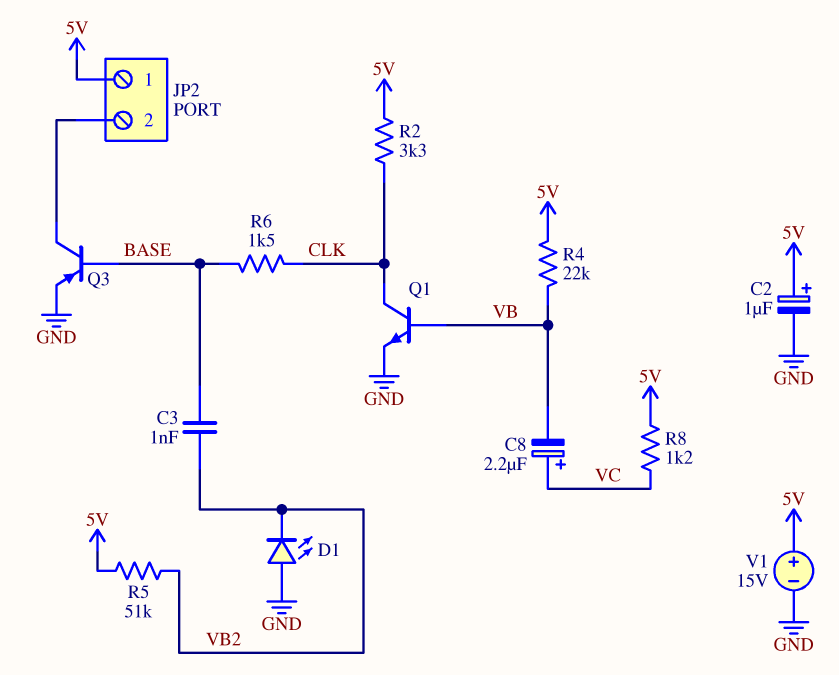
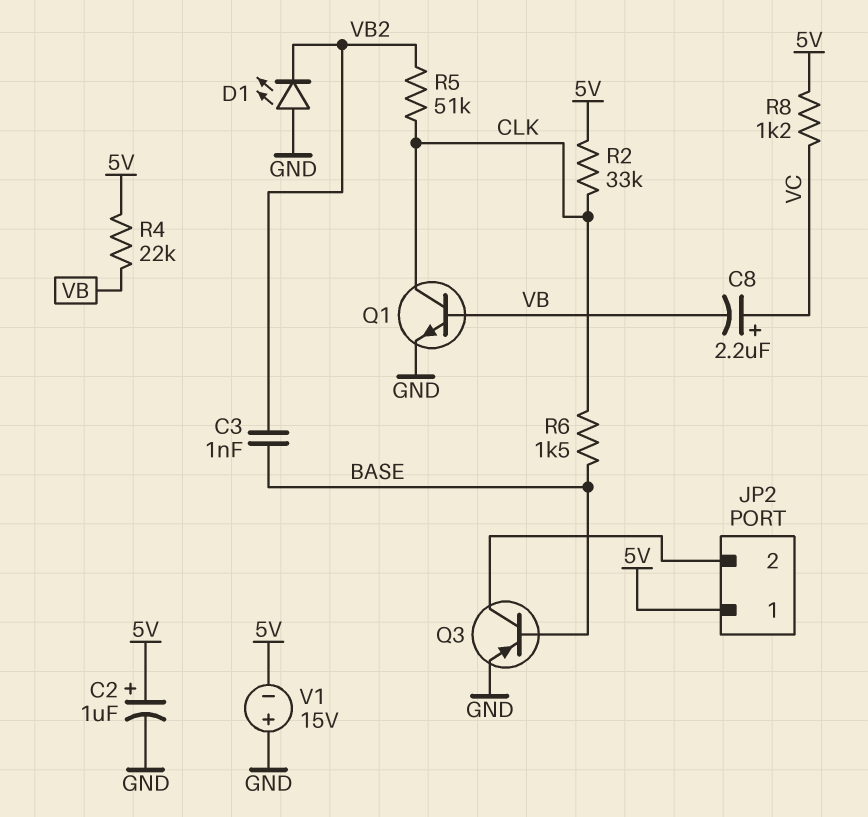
R2: 3.3k (5V, CLK) -> 33k (5V, CLK)
R5: 51k (5V, VB2) -> 51k (CLK, VB2)
V1: 15V (plus 5V, minus GND) -> 15V (plus GND, minus 5V)

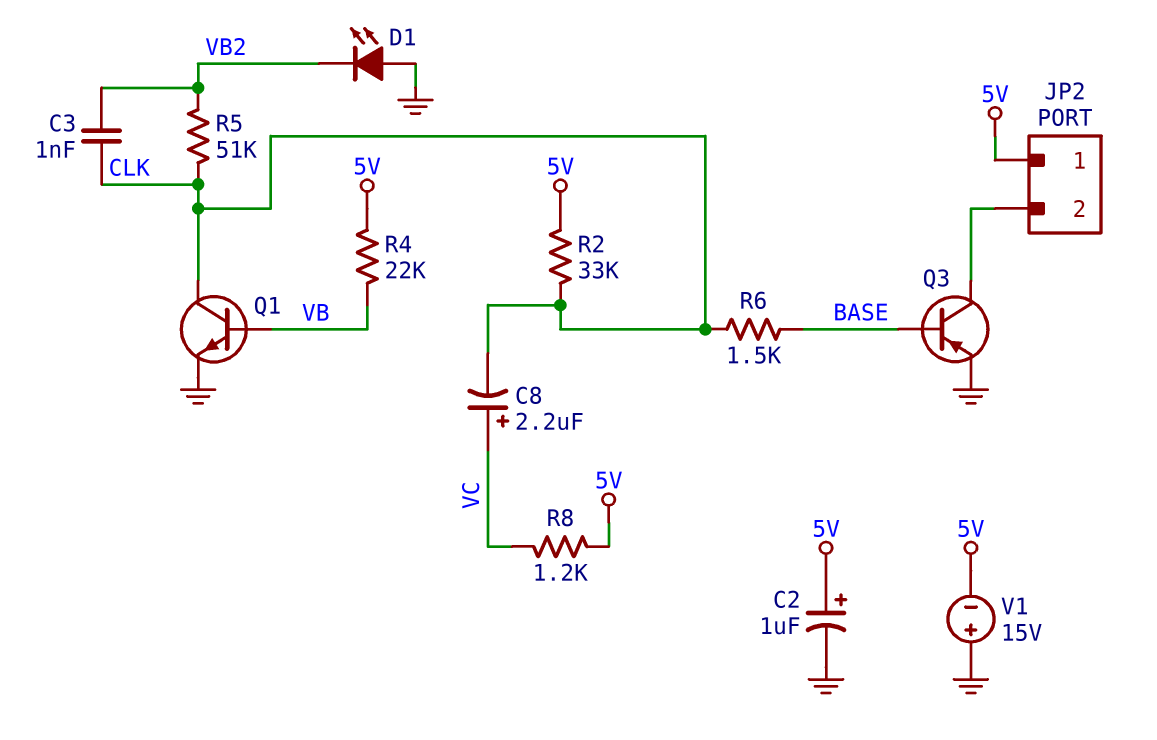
C3: 1nF (BASE, VB2) -> 1nF (CLK, VB2)
C8: 2.2uF (plus VC, minus VB) -> 2.2uF (plus VC, minus CLK)

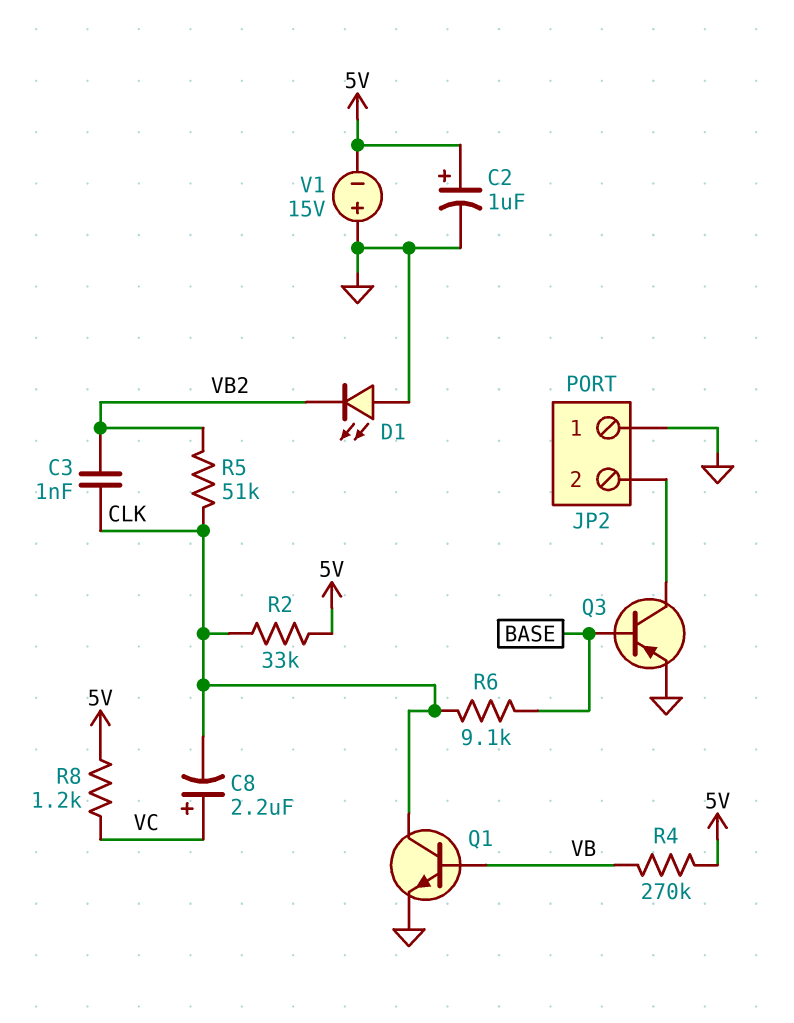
JP2 pin 1: 5V -> GND
R4: 22k (5V, VB) -> 270k (5V, VB)
R6: 1.5k (BASE, CLK) -> 9.1k (BASE, CLK)

